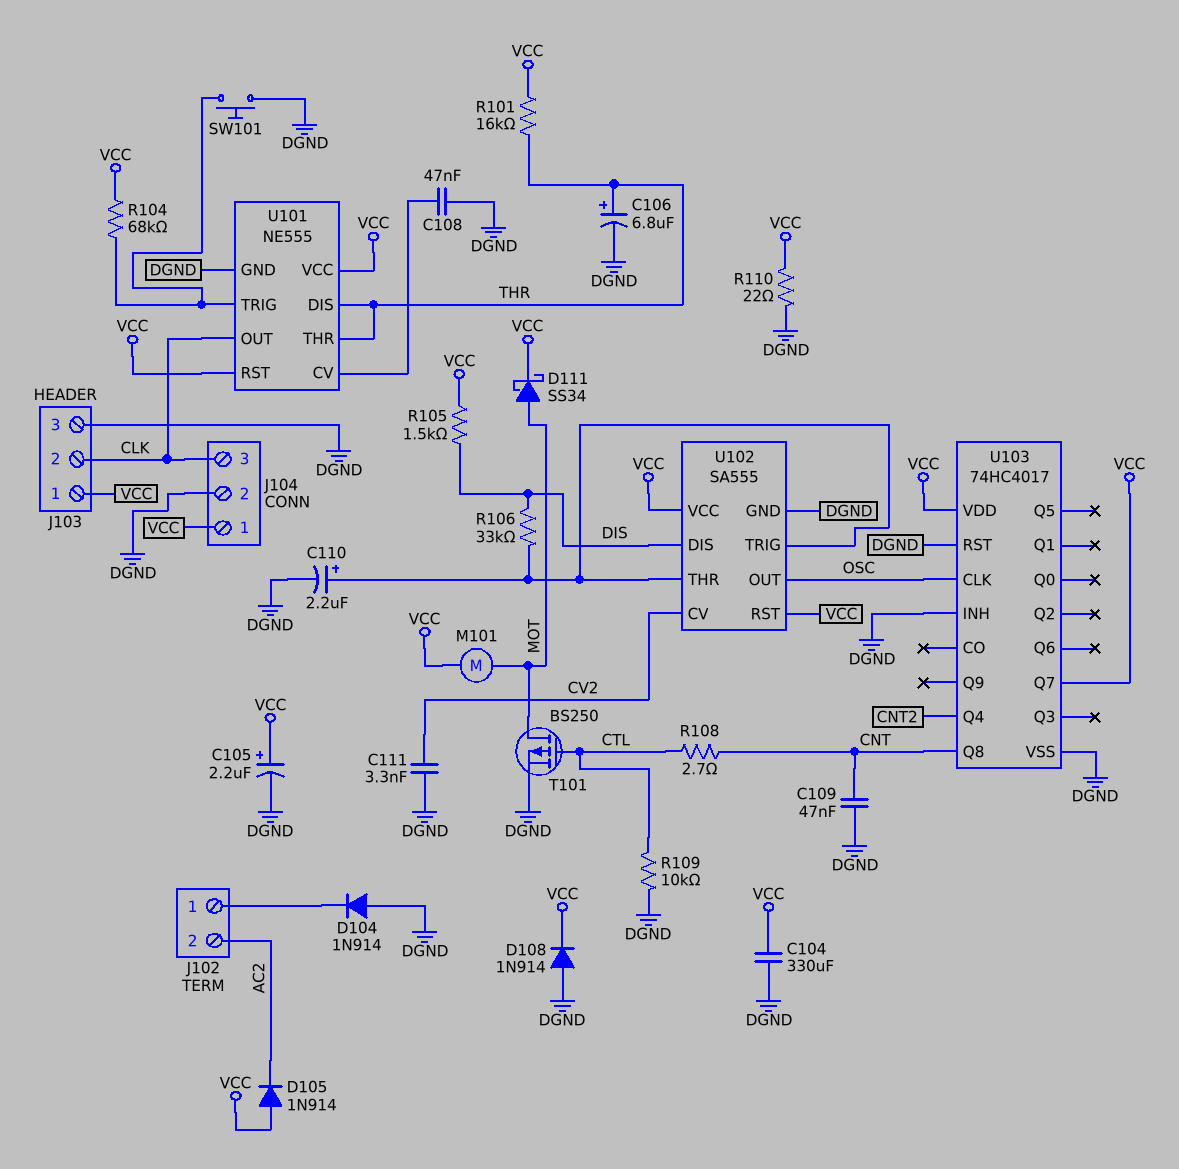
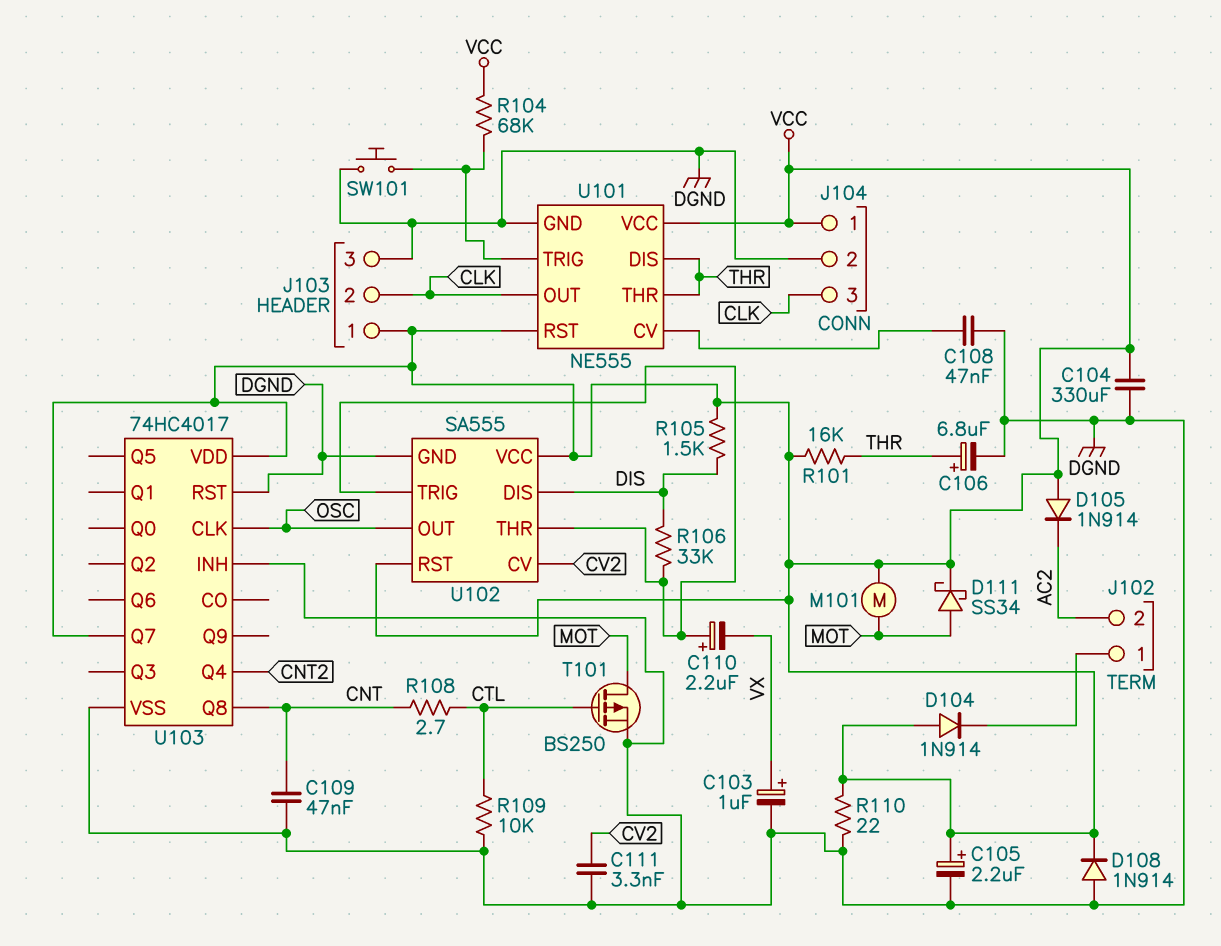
C103: none -> 1uF (plus VX, minus DGND)
C110: 2.2uF (plus U102/THR, minus DGND) -> 2.2uF (plus U102/THR, minus VX)
D104: diode 1N914 (A DGND, K J102/1) -> diode 1N914 (A VCC, K J102/1)

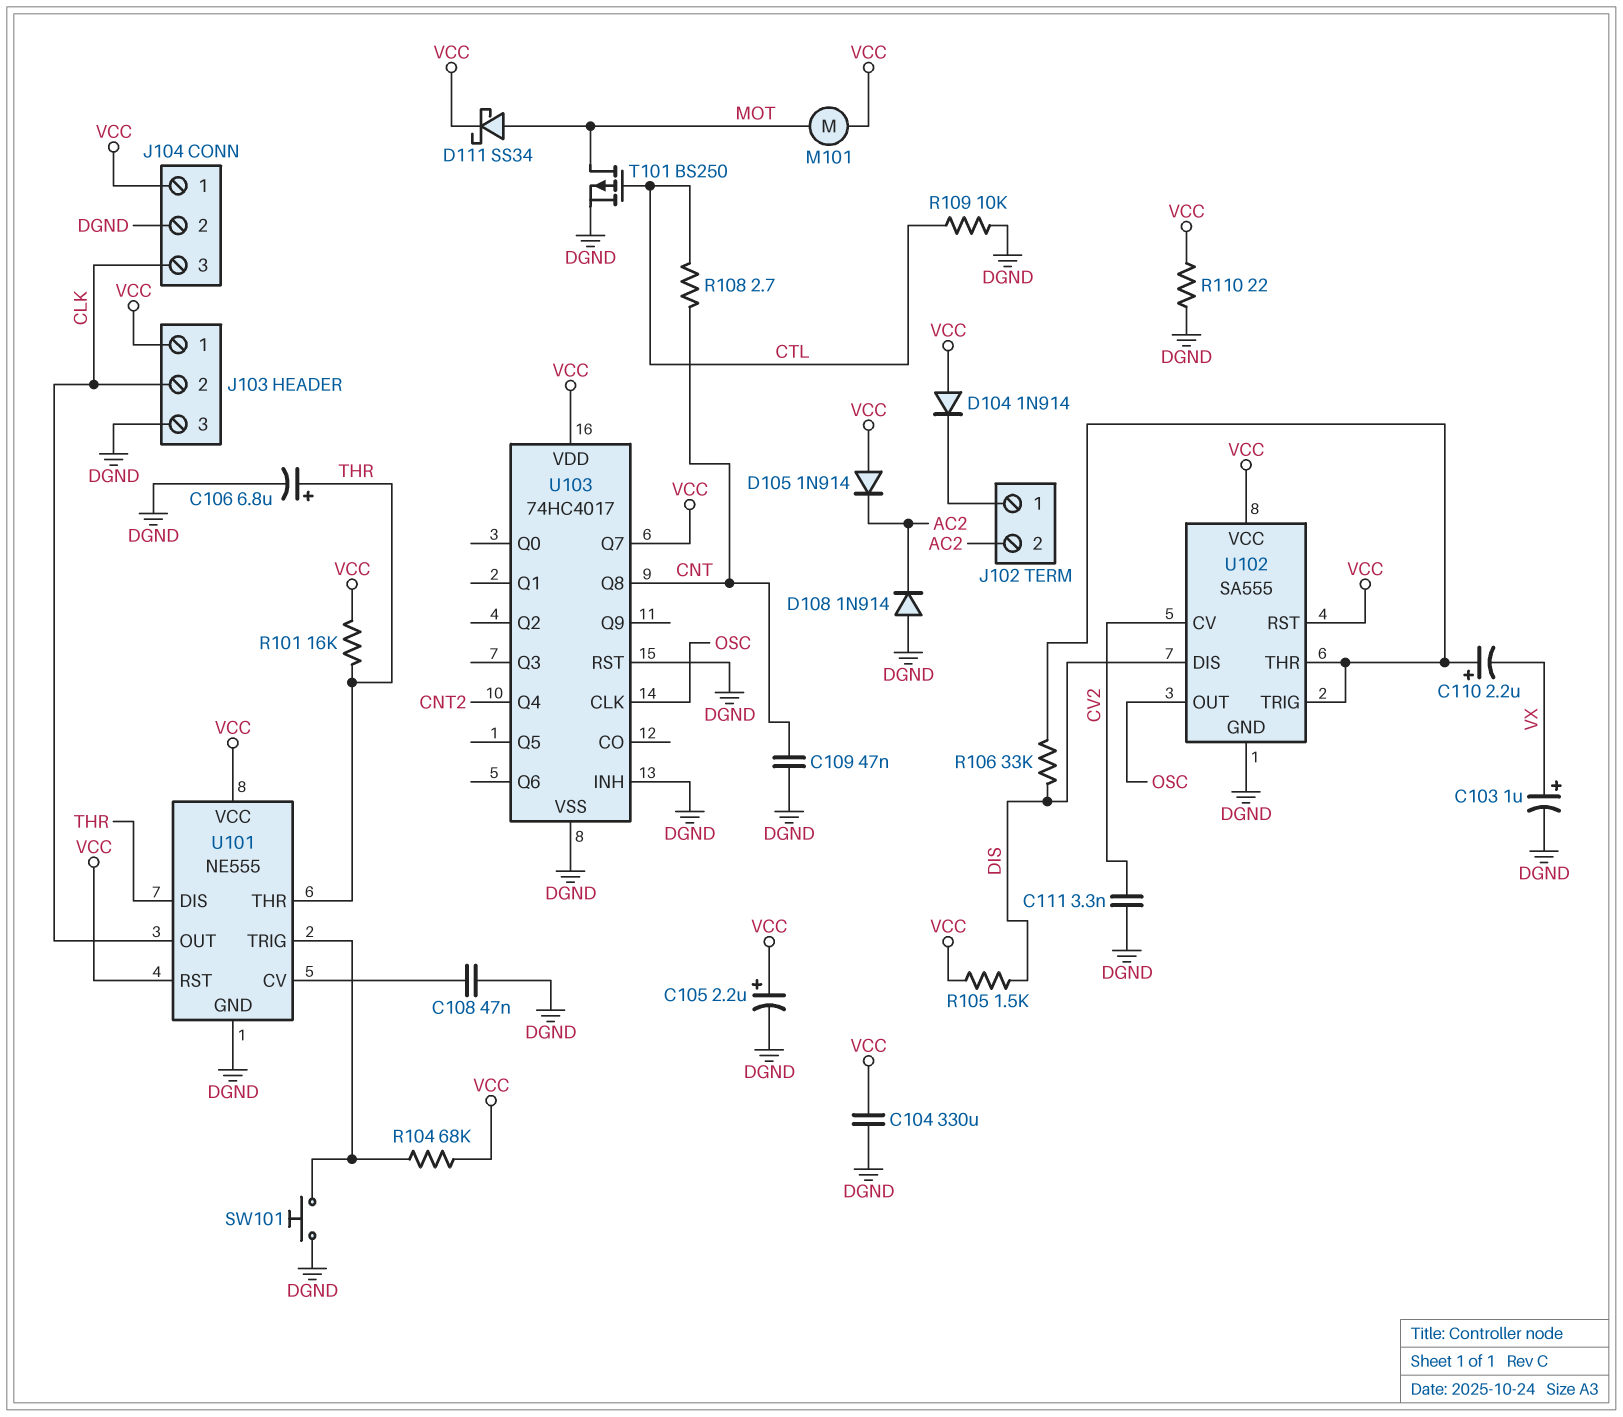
D108: diode 1N914 (A DGND, K VCC) -> diode 1N914 (A DGND, K AC2)

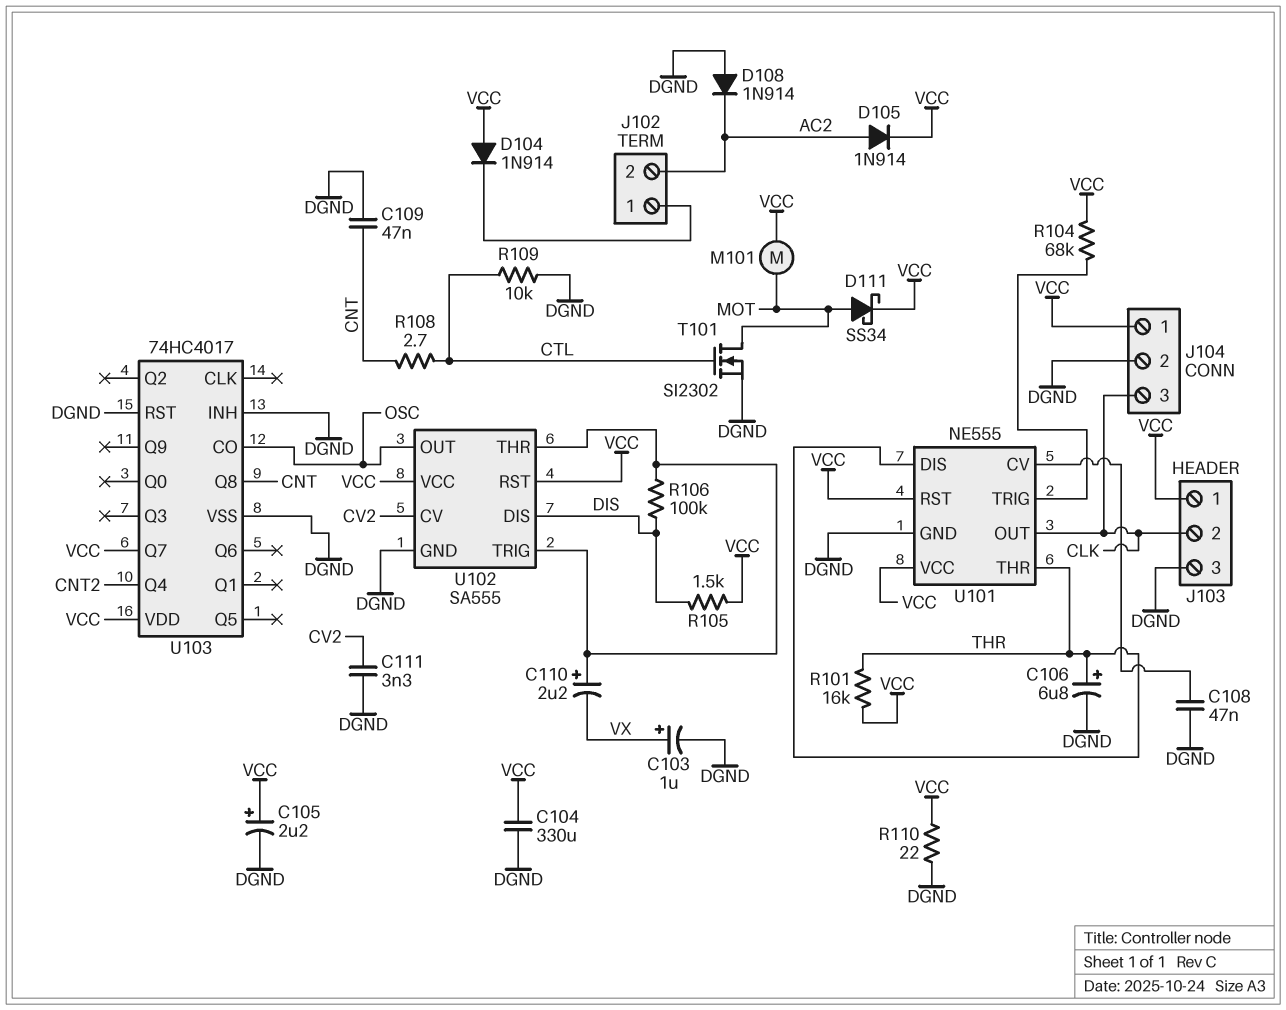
D105: diode 1N914 (A VCC, K AC2) -> diode 1N914 (A AC2, K VCC)
R106: 33k (DIS, U102/THR) -> 100k (DIS, U102/THR)
SW101: button (DGND, U101/TRIG) -> none
T101: PMOS BS250 (G CTL, D MOT, S DGND) -> NMOS SI2302 (G CTL, D MOT, S DGND)
U103 pin CLK: OSC -> none
U103 pin CO: none -> OSC

